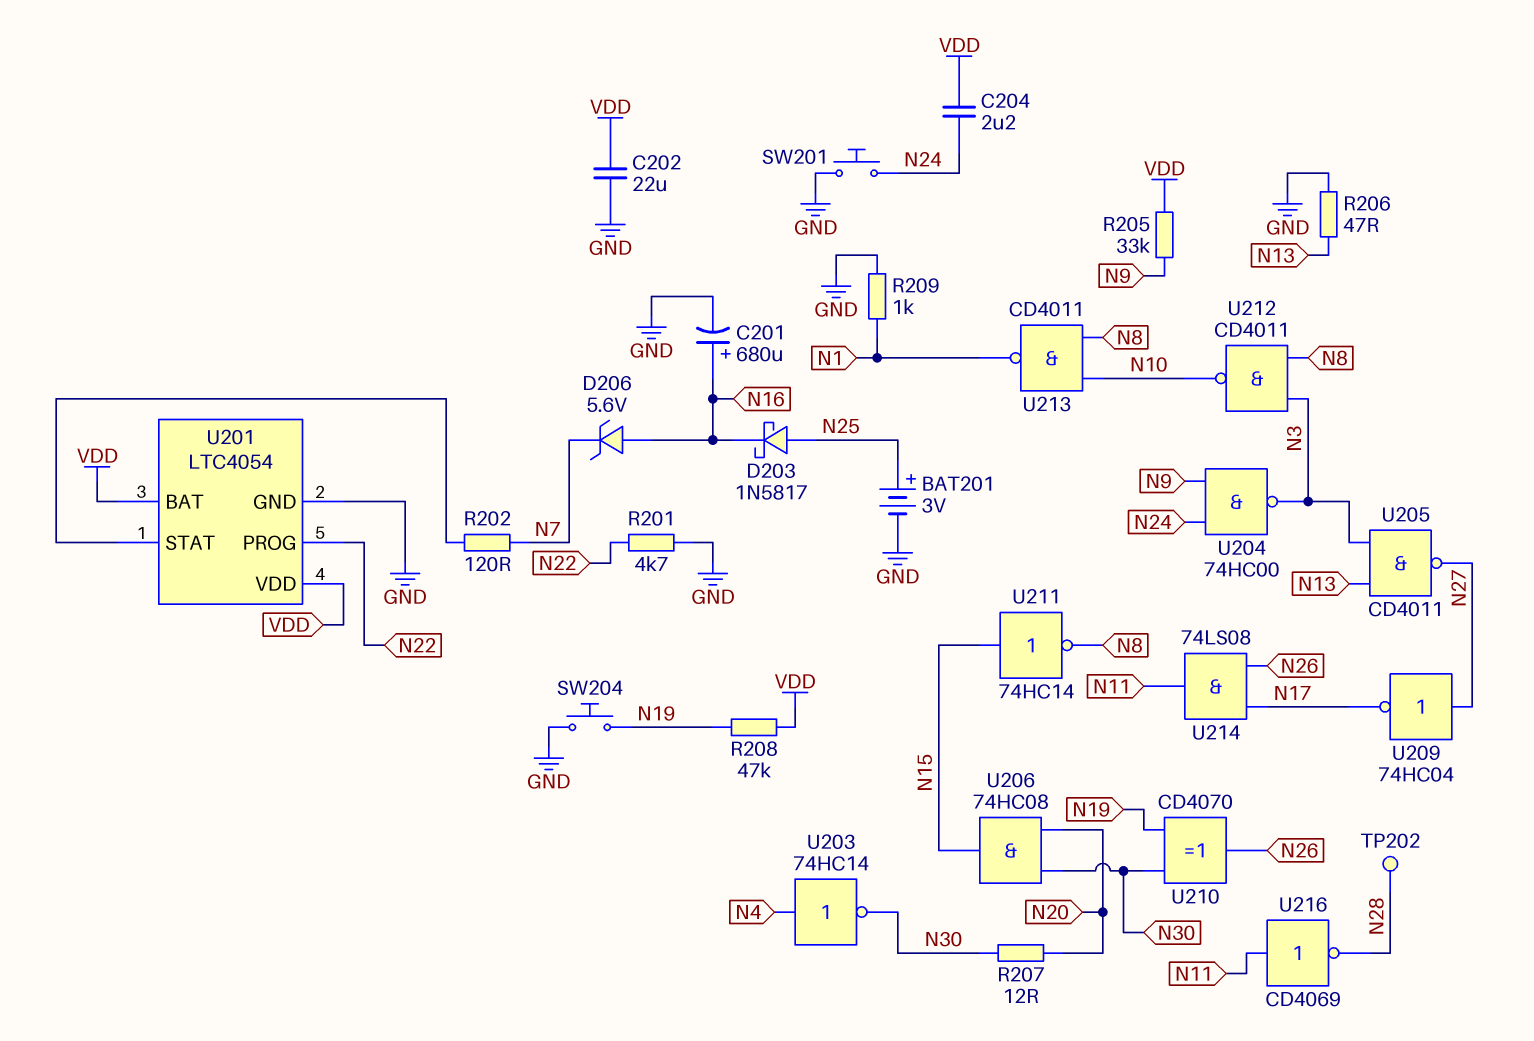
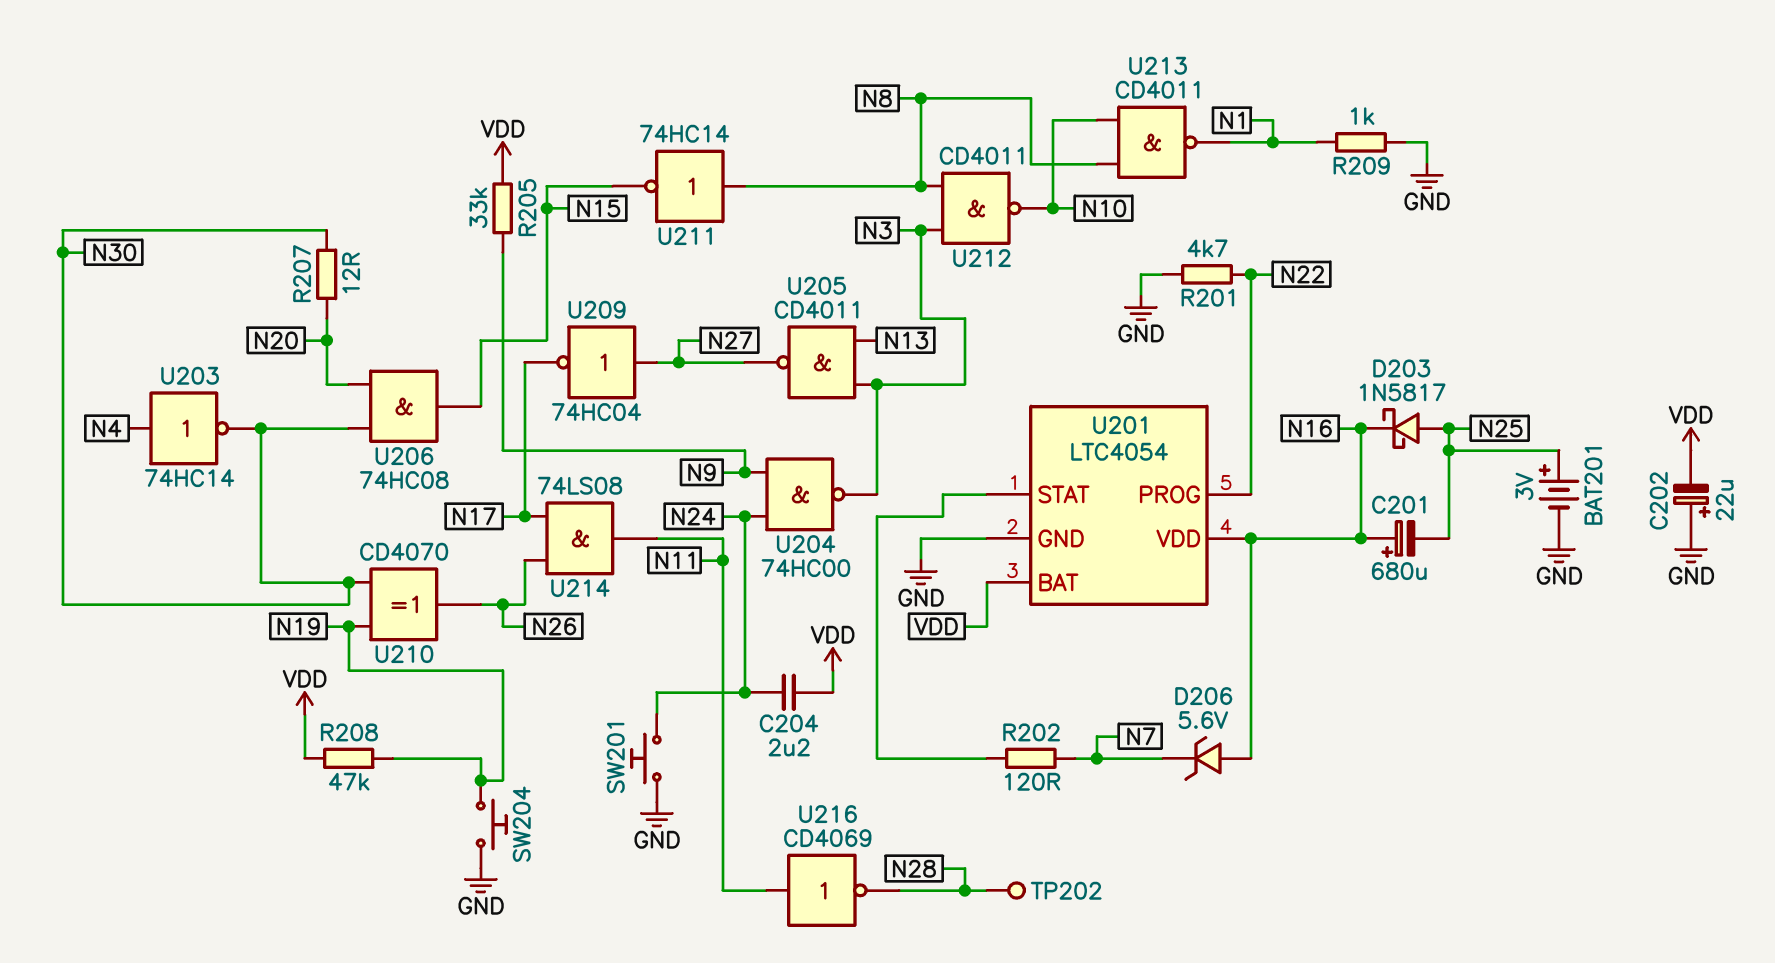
C201: 680uF (plus N16, minus GND) -> 680uF (plus N16, minus N25)
C202: 22uF (GND, VDD) -> 22uF (plus GND, minus VDD)
R206: 47 (GND, N13) -> none
U201 pin VDD: VDD -> N16
U211: NOT 74HC14 (in N15, out N8) -> NOT 74HC14 (in N8, out N15)

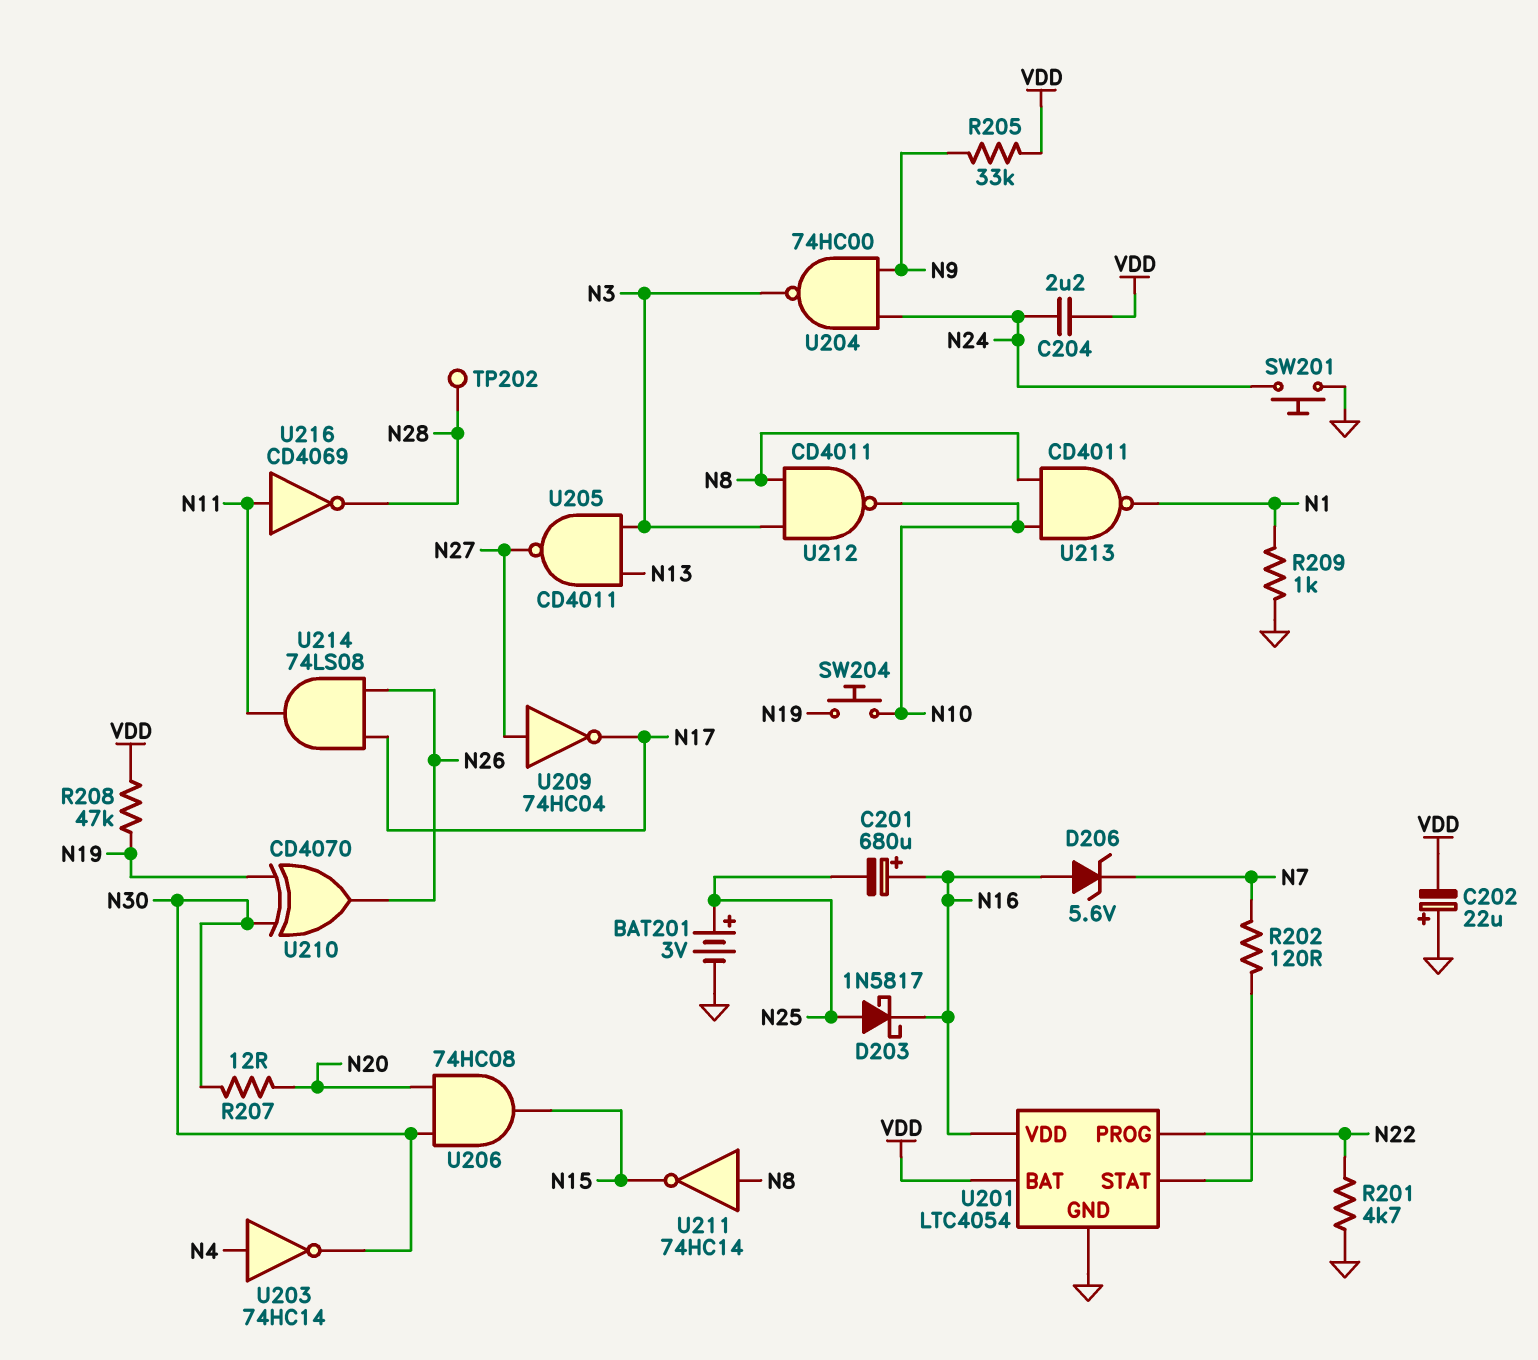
SW204: button (GND, N19) -> button (N10, N19)

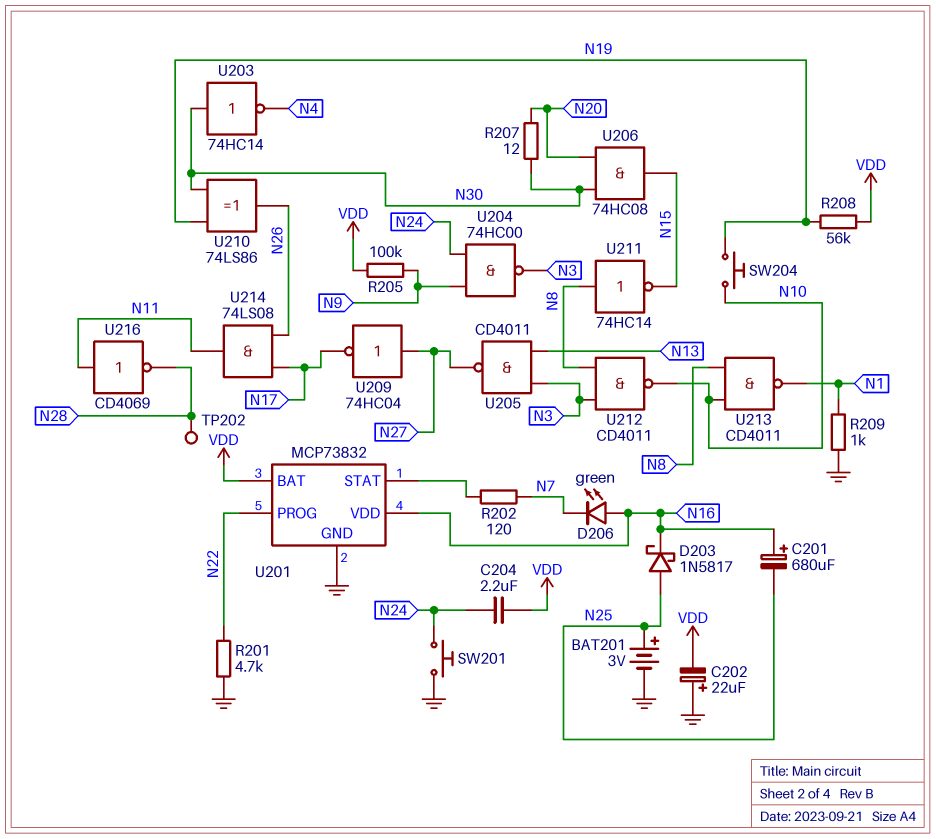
D206: zener 5.6V (A N16, K N7) -> LED green (A N16, K N7)
R205: 33k (N9, VDD) -> 100k (N9, VDD)
R208: 47k (N19, VDD) -> 56k (N19, VDD)
U201: LTC4054 -> MCP73832
U203: NOT 74HC14 (in N4, out N30) -> NOT 74HC14 (in N30, out N4)
U210: XOR CD4070 (in N19, in N30, out N26) -> XOR 74LS86 (in N19, in N30, out N26)

